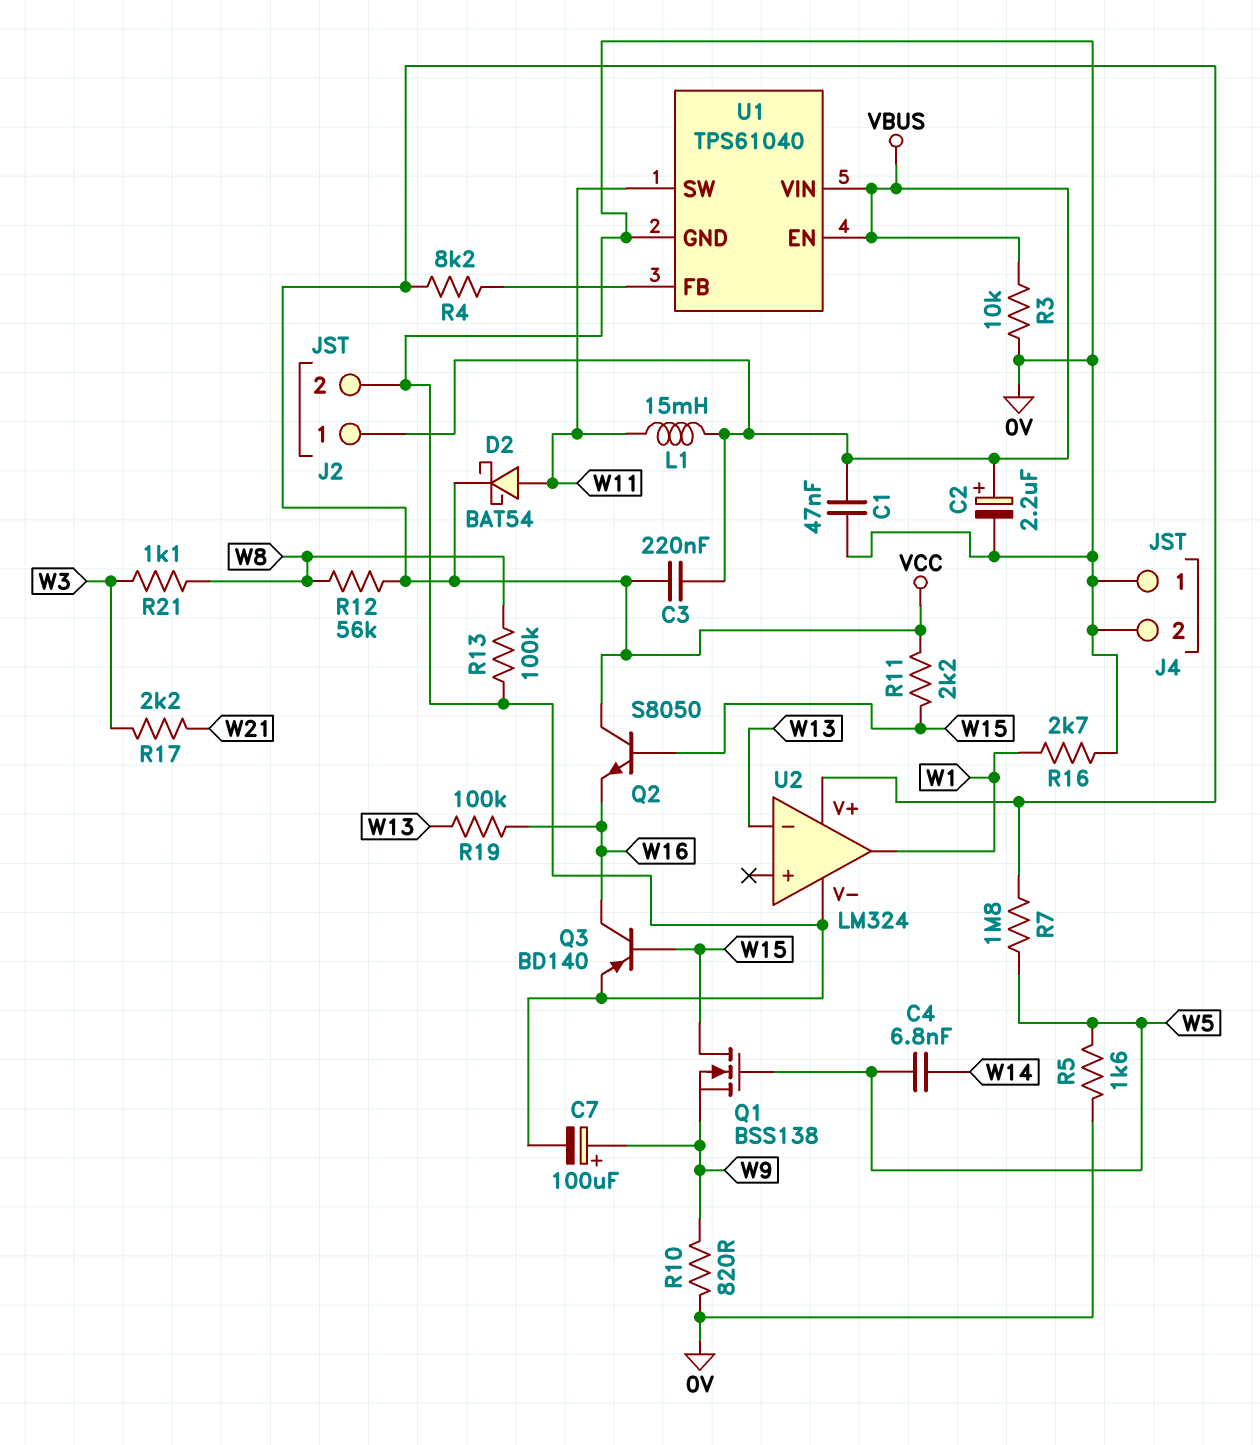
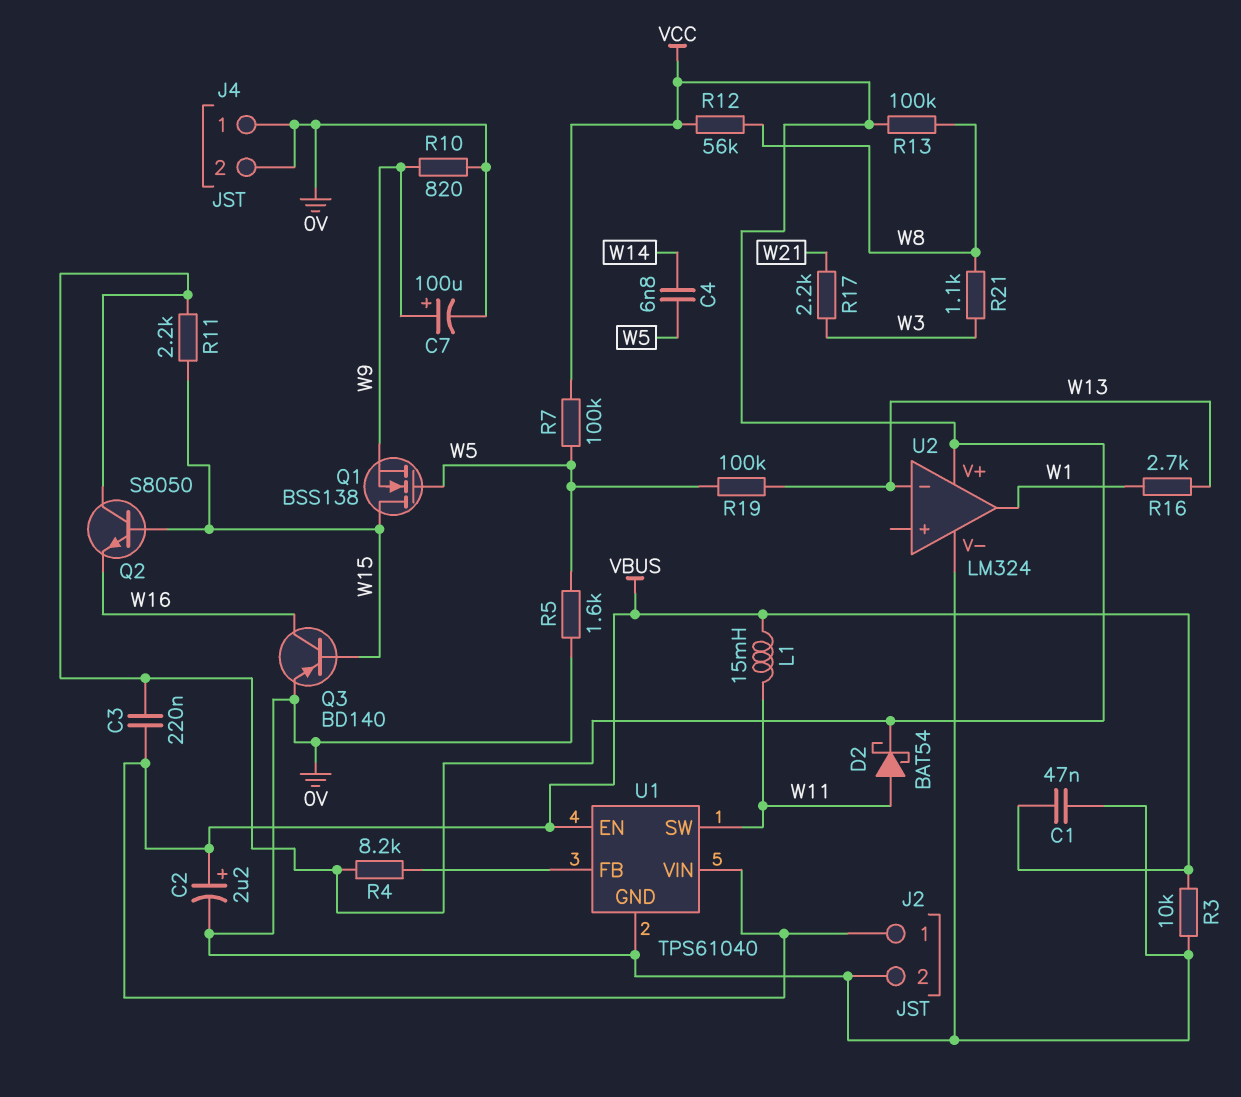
R7: 1.8M (VCC, W5) -> 100k (VCC, W5)
R13: 100k (0V, W8) -> 100k (VCC, W8)
R16: 2.7k (0V, W1) -> 2.7k (W1, W13)
R19: 100k (W13, W16) -> 100k (W5, W13)

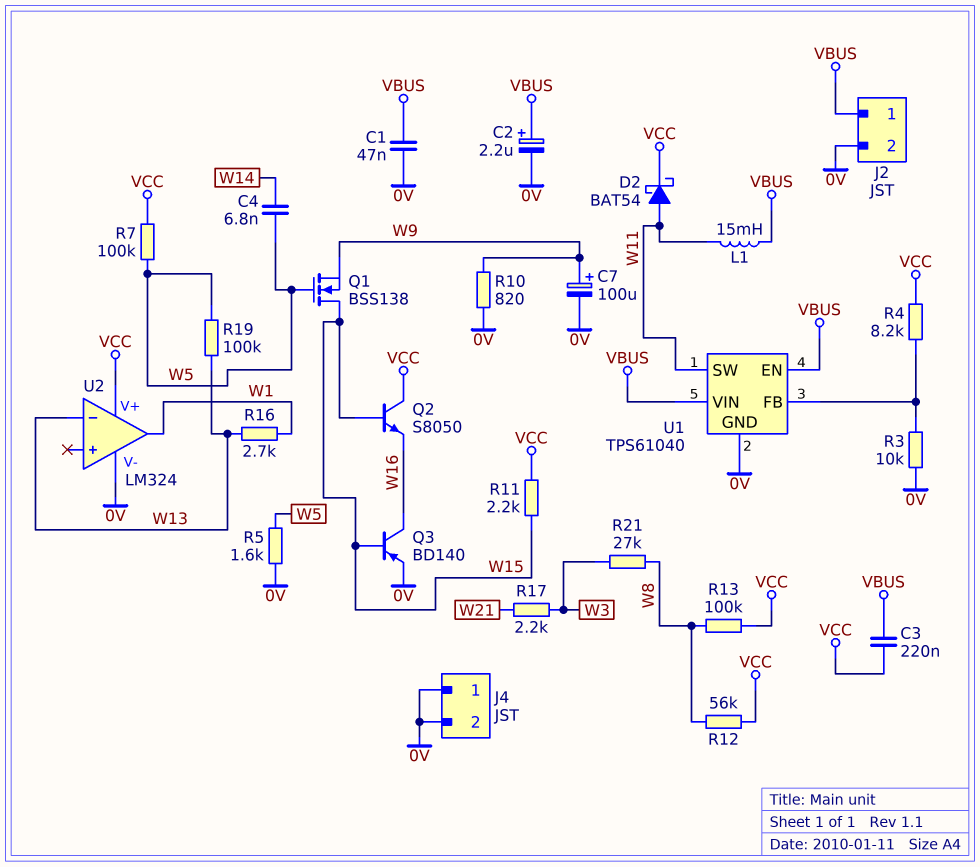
R3: 10k (0V, VBUS) -> 10k (0V, U1/FB)
R21: 1.1k (W3, W8) -> 27k (W3, W8)

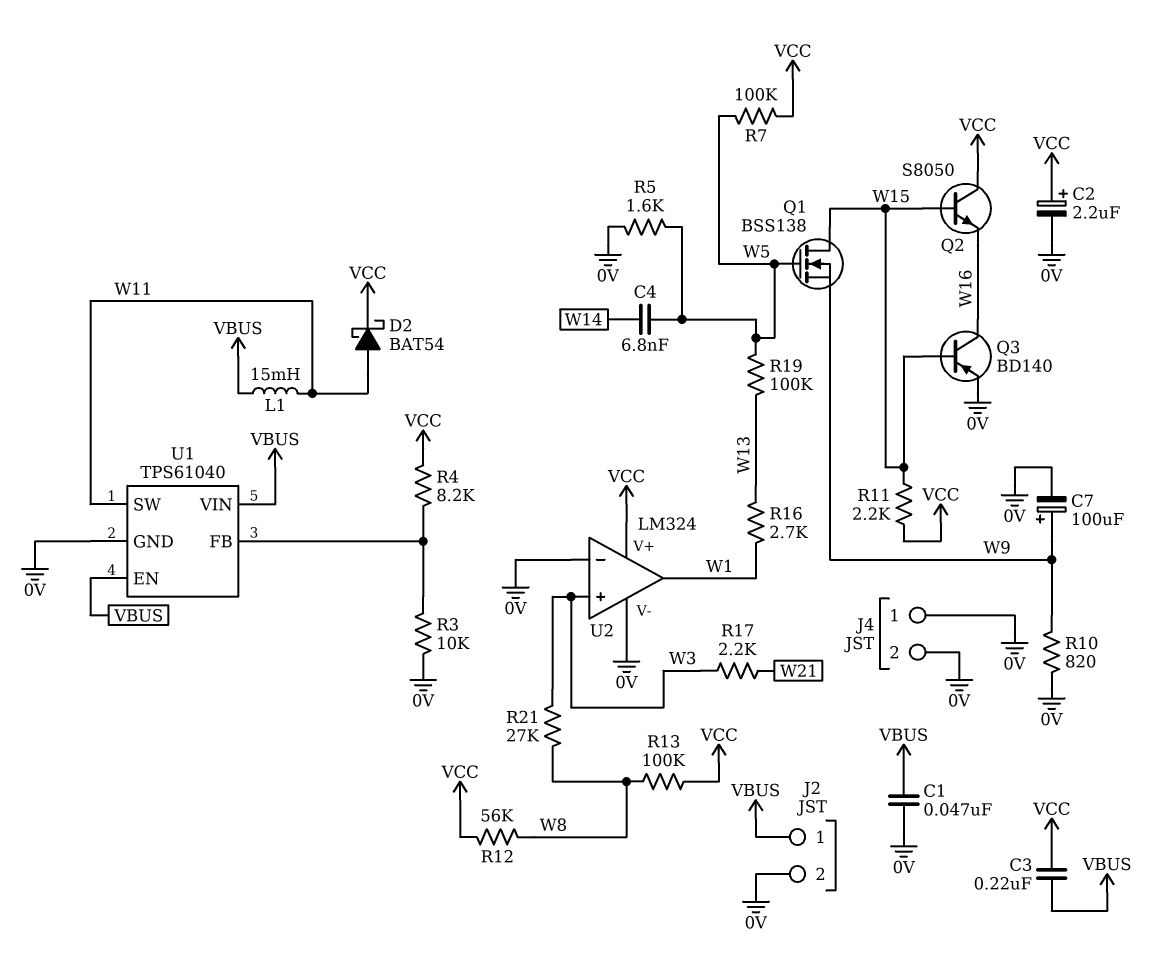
C2: 2.2uF (plus VBUS, minus 0V) -> 2.2uF (plus VCC, minus 0V)
U2 pin in+: none -> W3
U2 pin in-: W13 -> 0V

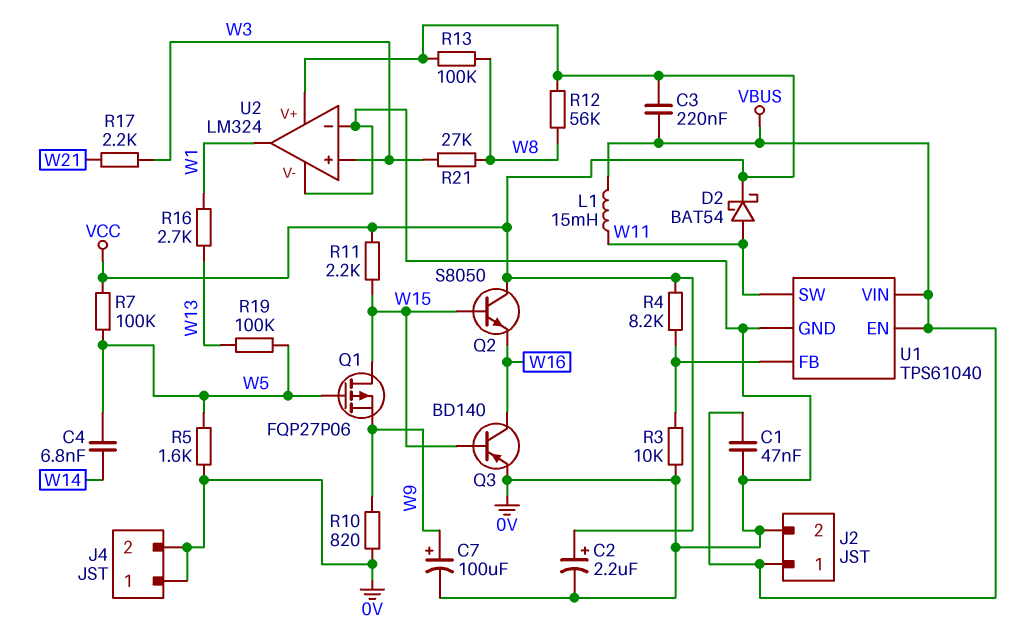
Q1: NMOS BSS138 (G W5, D W15, S W9) -> PMOS FQP27P06 (G W5, D W15, S W9)

